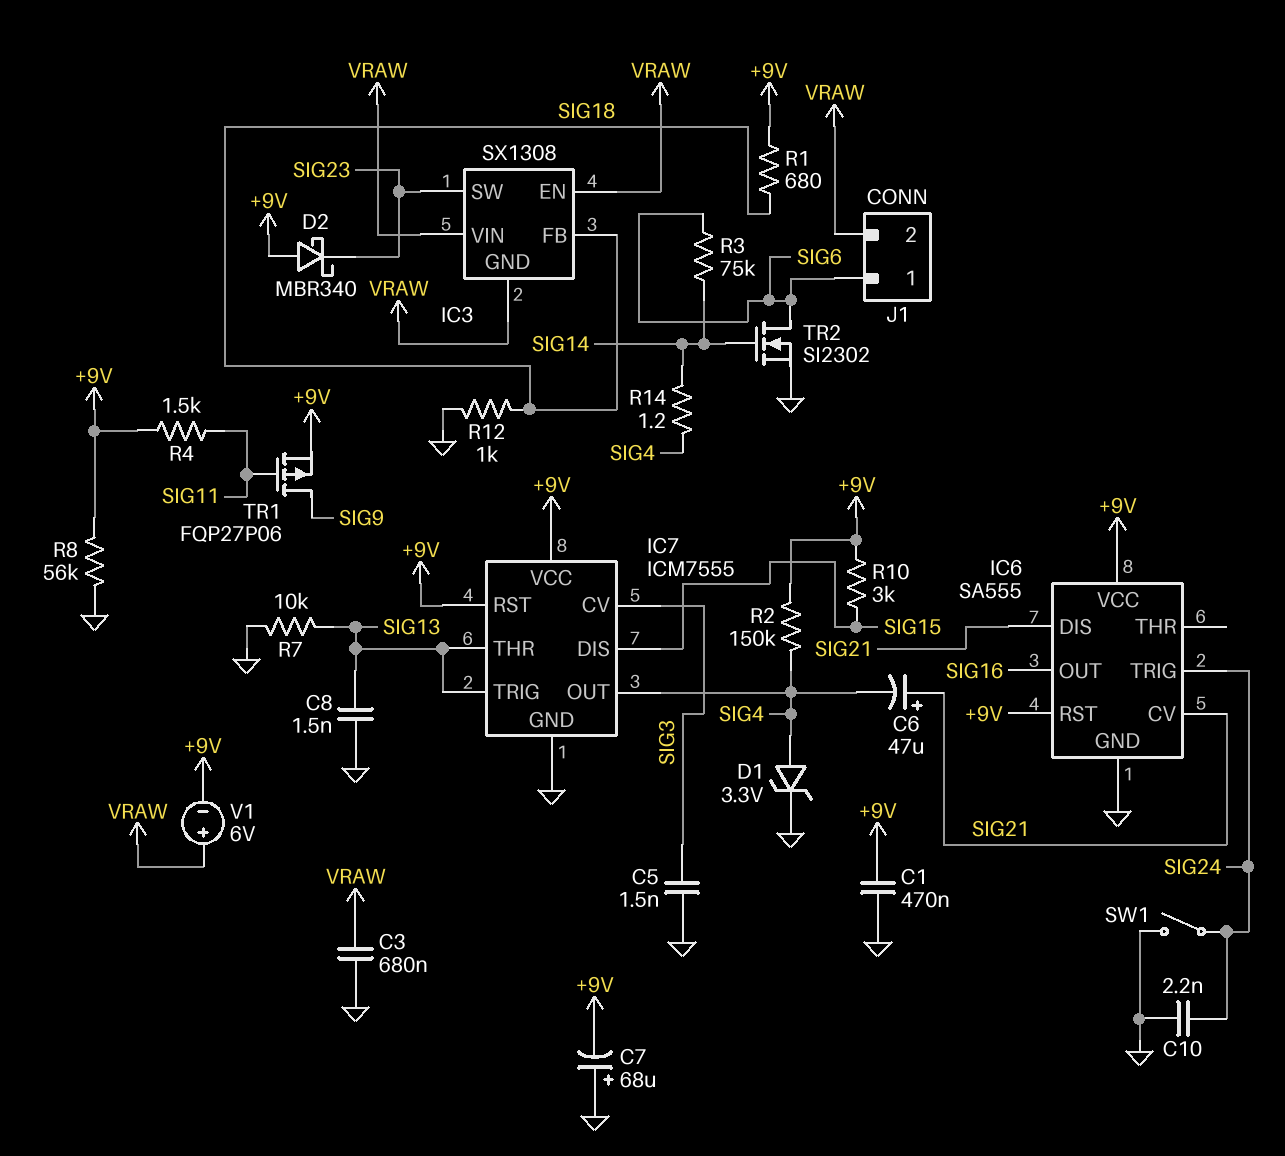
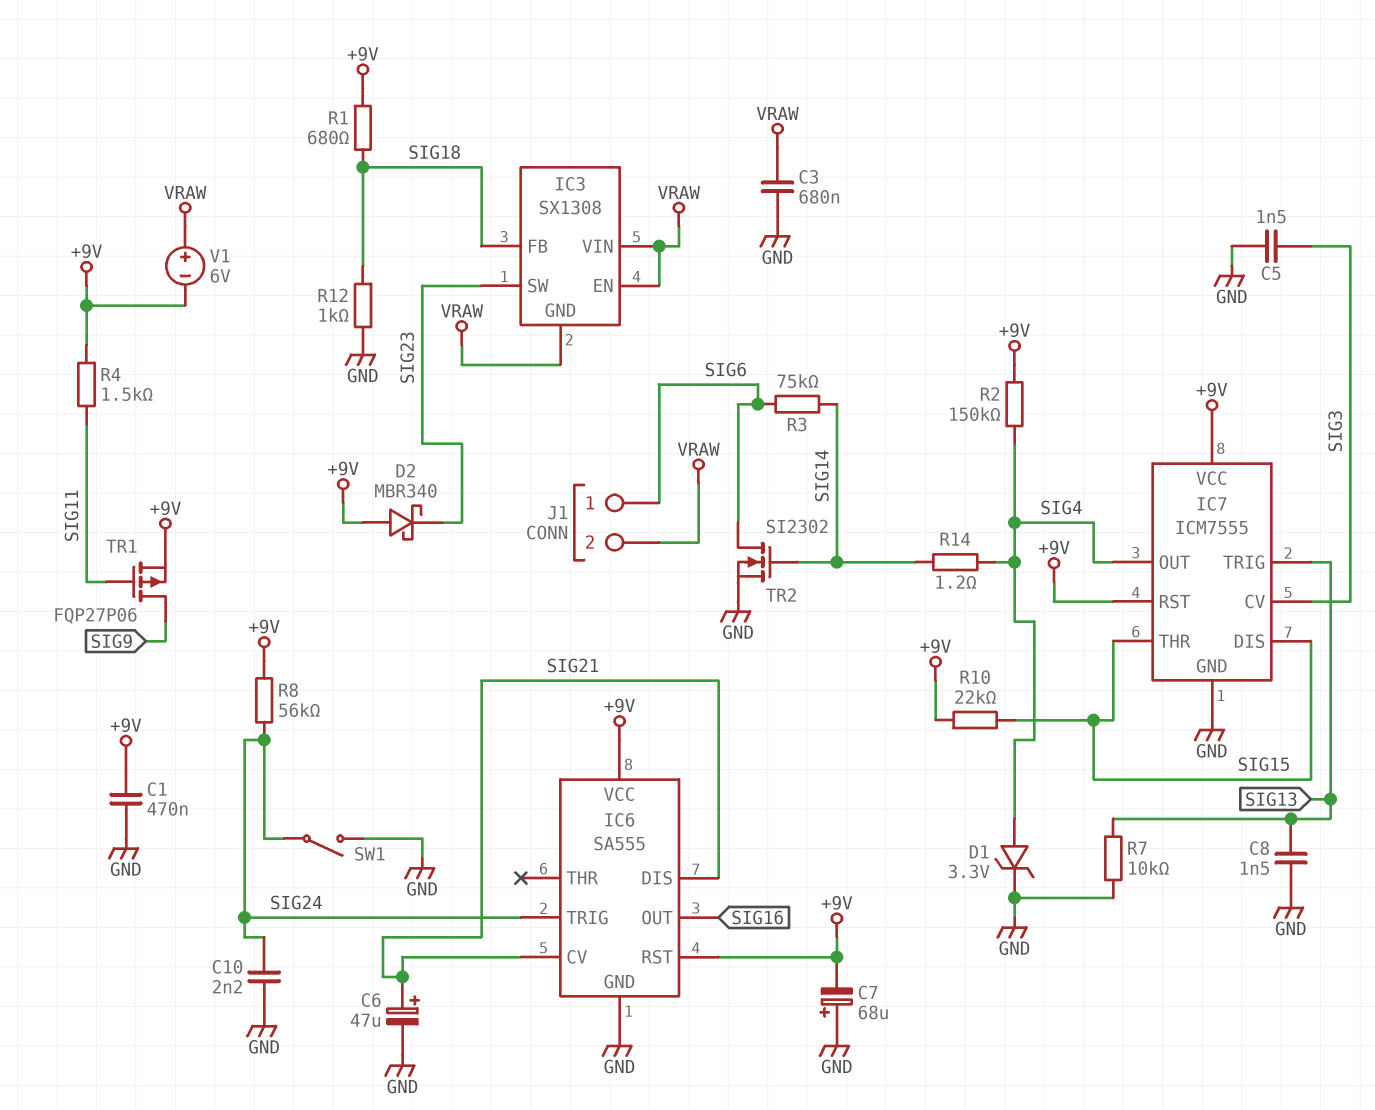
C6: 47uF (plus SIG21, minus SIG4) -> 47uF (plus SIG21, minus GND)
IC7 pin THR: SIG13 -> SIG15
R8: 56k (+9V, GND) -> 56k (+9V, SIG24)
R10: 3k (+9V, SIG15) -> 22k (+9V, SIG15)

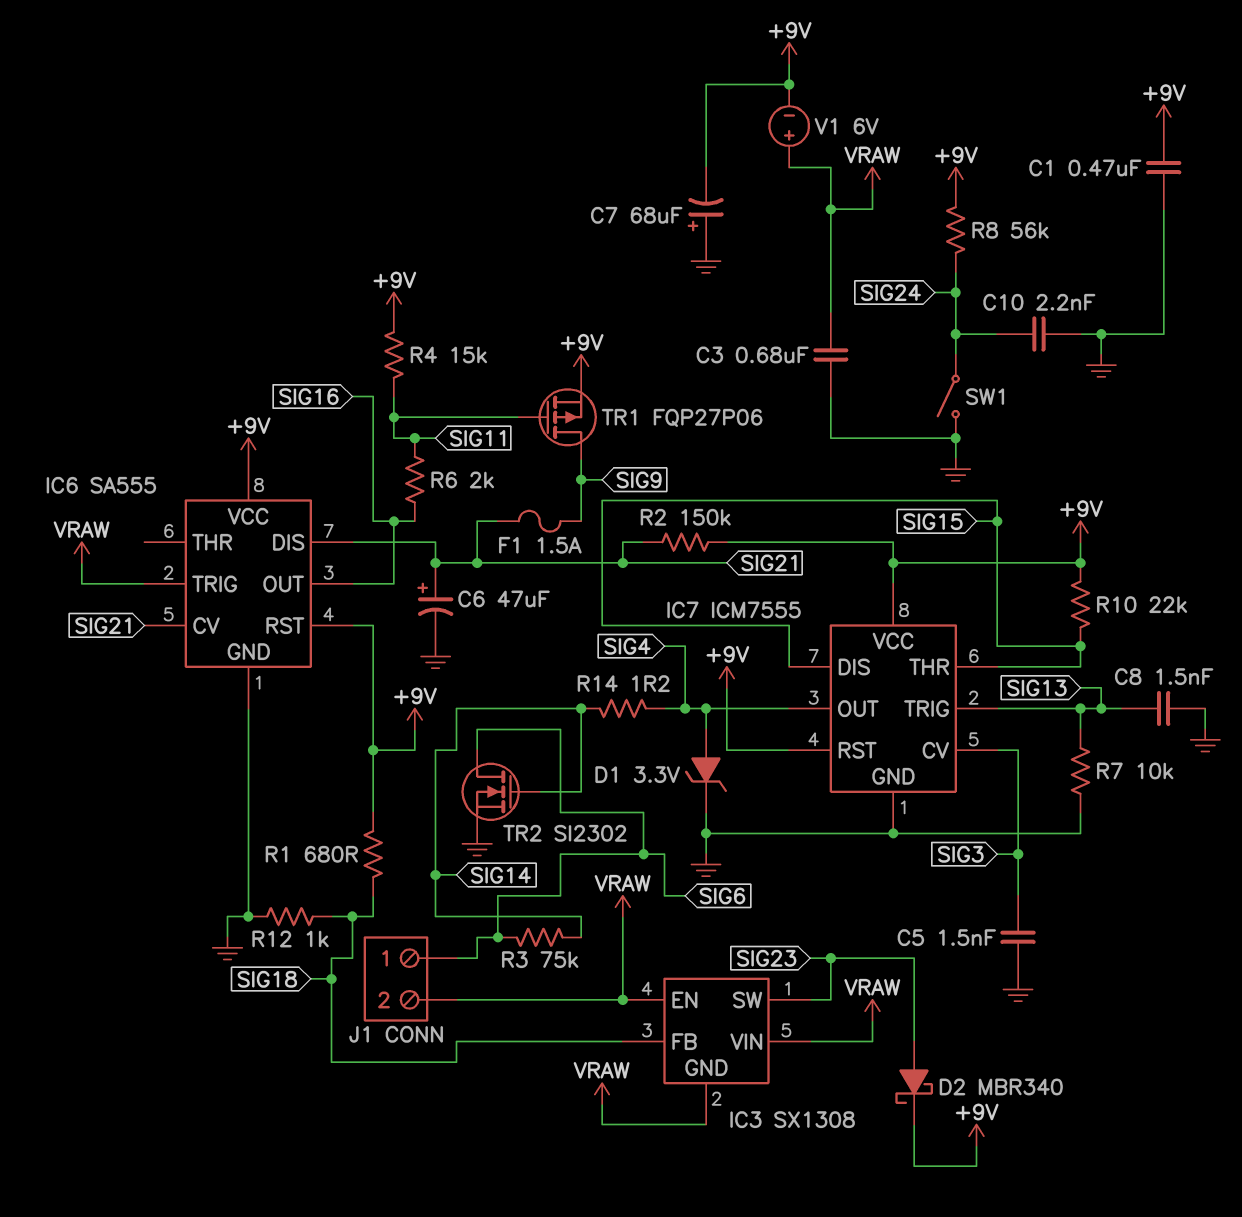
D2: schottky MBR340 (A +9V, K SIG23) -> schottky MBR340 (A SIG23, K +9V)
F1: none -> 1.5A (SIG9, SIG21)
IC6 pin TRIG: SIG24 -> VRAW
R2: 150k (+9V, SIG4) -> 150k (+9V, SIG21)
R4: 1.5k (+9V, SIG11) -> 15k (+9V, SIG11)
R6: none -> 2k (SIG11, SIG16)

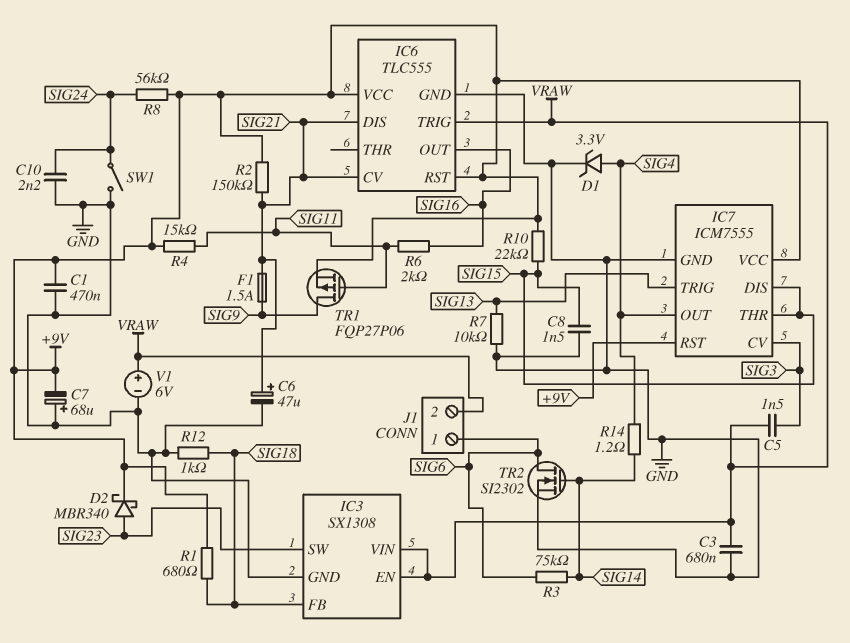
C5: 1.5nF (GND, SIG3) -> 1.5nF (SIG3, VRAW)
C8: 1.5nF (GND, SIG13) -> 1.5nF (GND, SIG15)
IC3 pin GND: VRAW -> GND
IC6: SA555 -> TLC555
V1: 6V (plus VRAW, minus +9V) -> 6V (plus VRAW, minus GND)

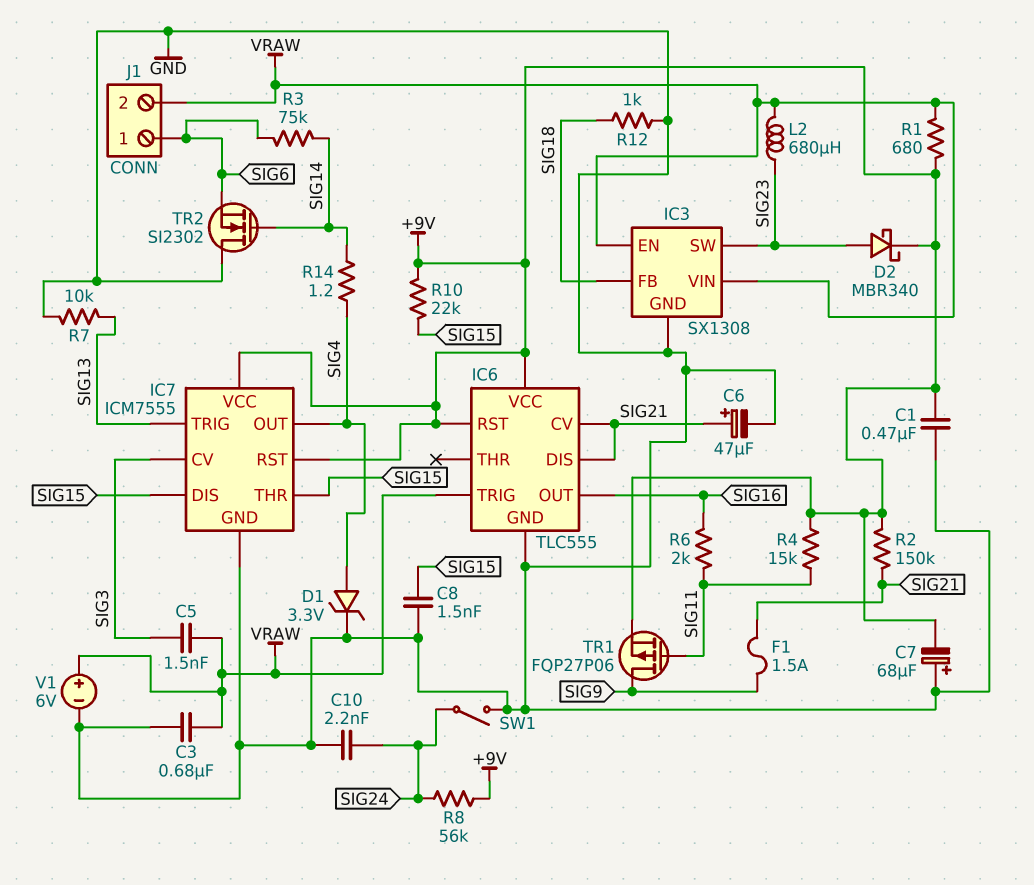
L2: none -> 680uH (SIG23, VRAW)
R1: 680 (+9V, SIG18) -> 680 (+9V, VRAW)
TR2: NMOS SI2302 (G SIG14, D SIG6, S GND) -> NMOS SI2302 (G SIG14, D GND, S SIG6)

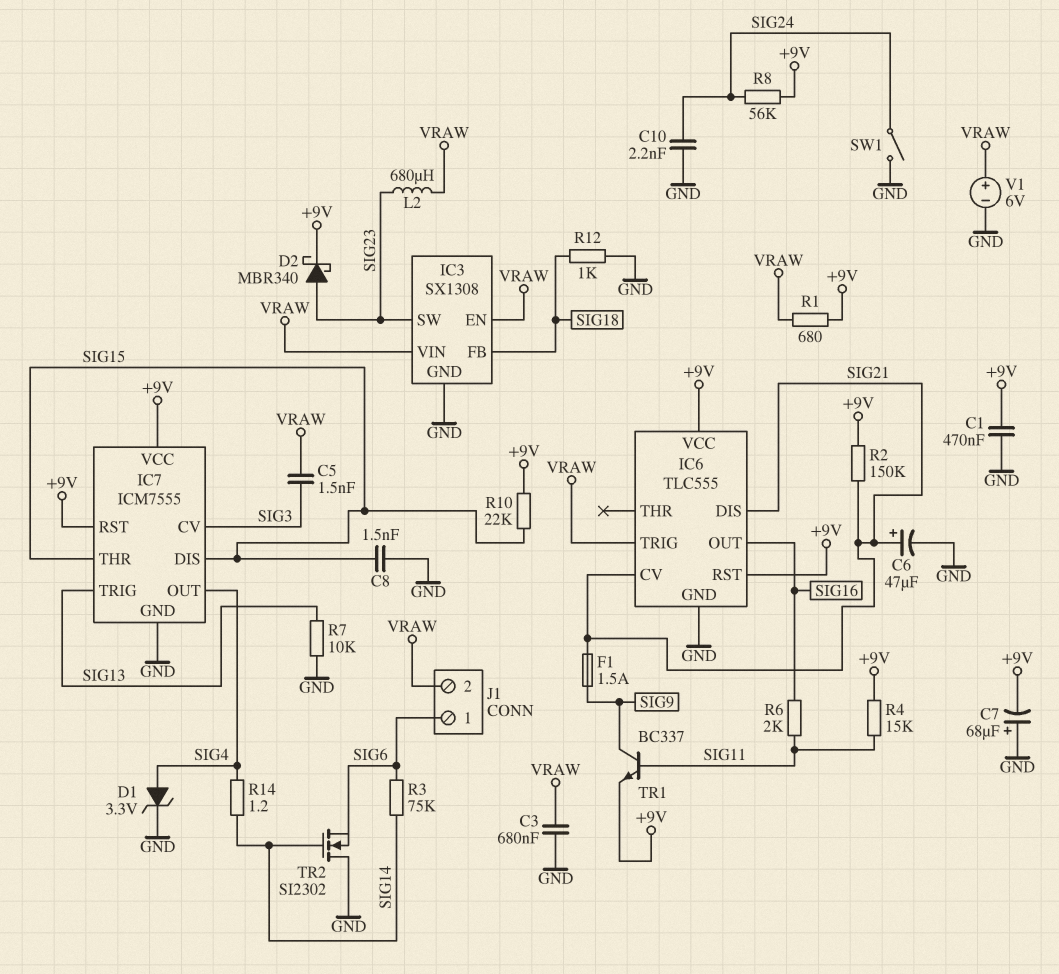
TR1: PMOS FQP27P06 (G SIG11, D SIG9, S +9V) -> NPN BC337 (B SIG11, C SIG9, E +9V)

